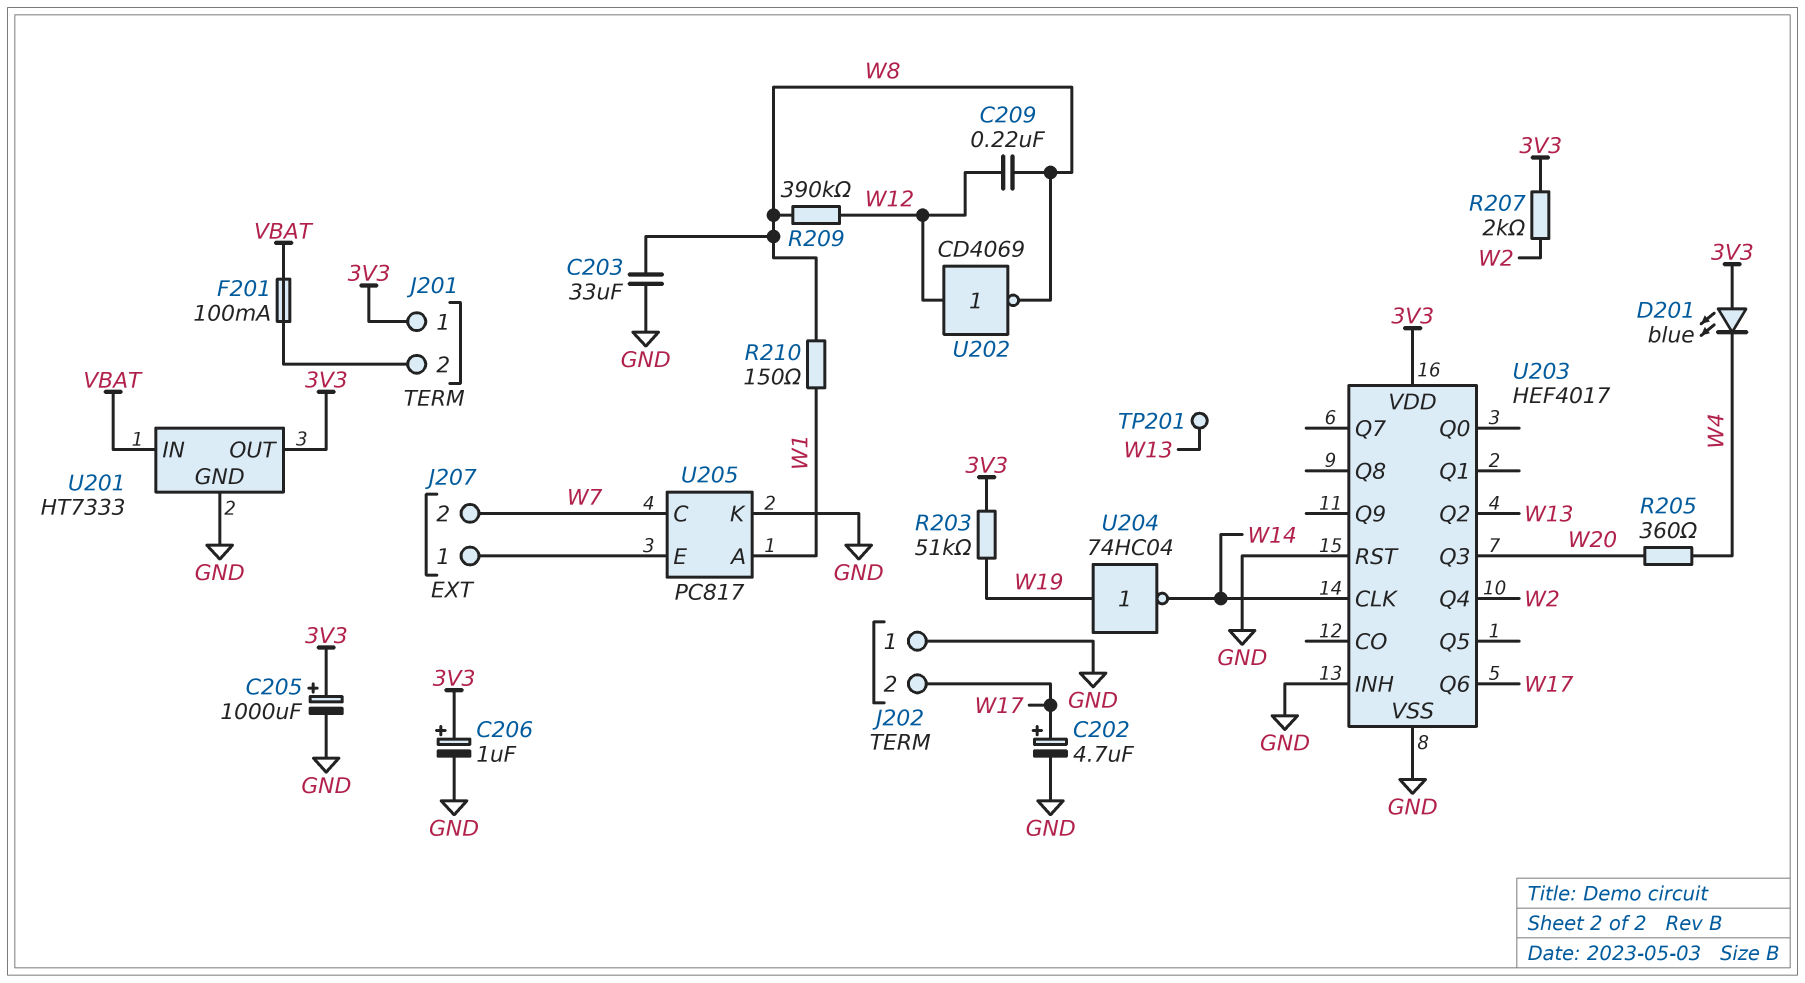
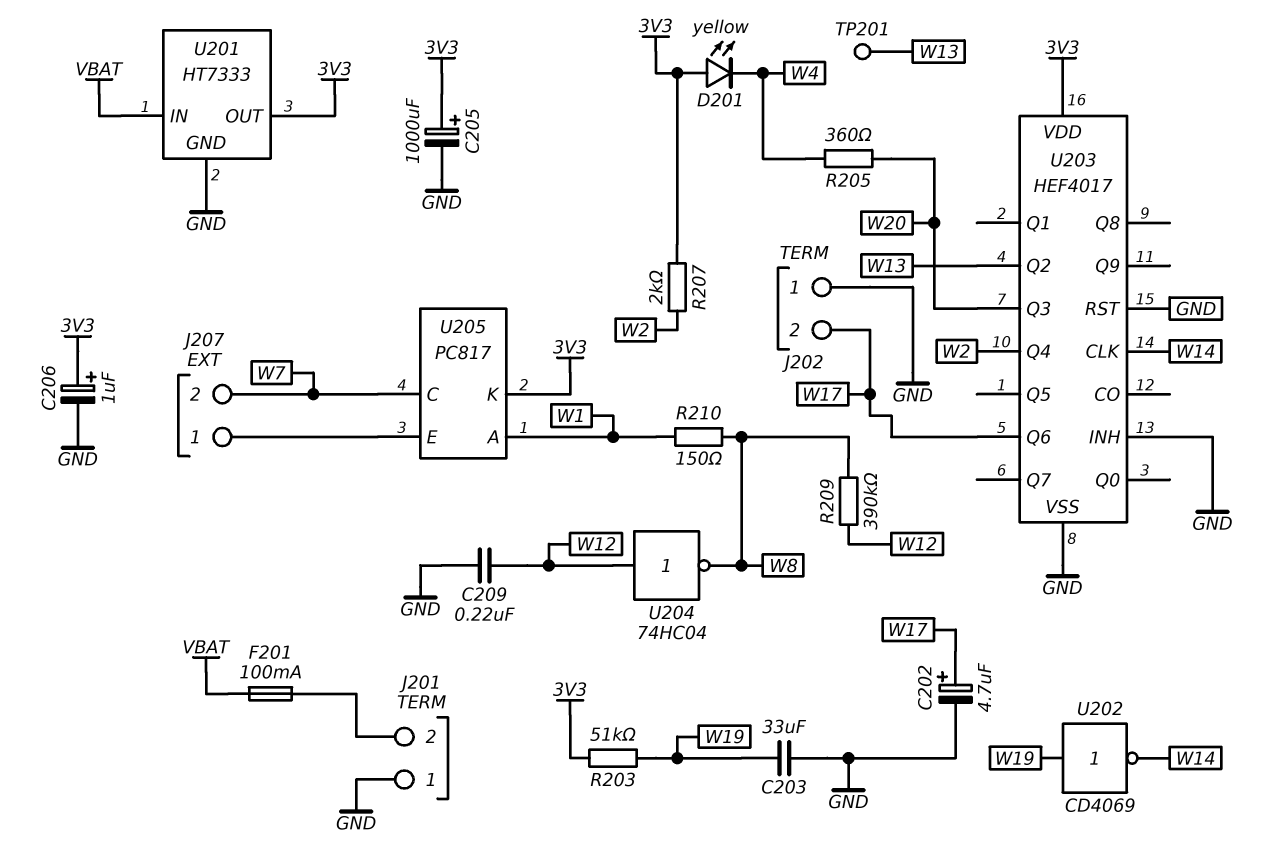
C203: 33uF (GND, W8) -> 33uF (GND, W19)
C209: 220nF (W8, W12) -> 220nF (GND, W12)
D201: LED blue (A 3V3, K W4) -> LED yellow (A 3V3, K W4)
J201 pin 1: 3V3 -> GND
U202: NOT CD4069 (in W12, out W8) -> NOT CD4069 (in W19, out W14)
U204: NOT 74HC04 (in W19, out W14) -> NOT 74HC04 (in W12, out W8)
U205 pin K: GND -> 3V3

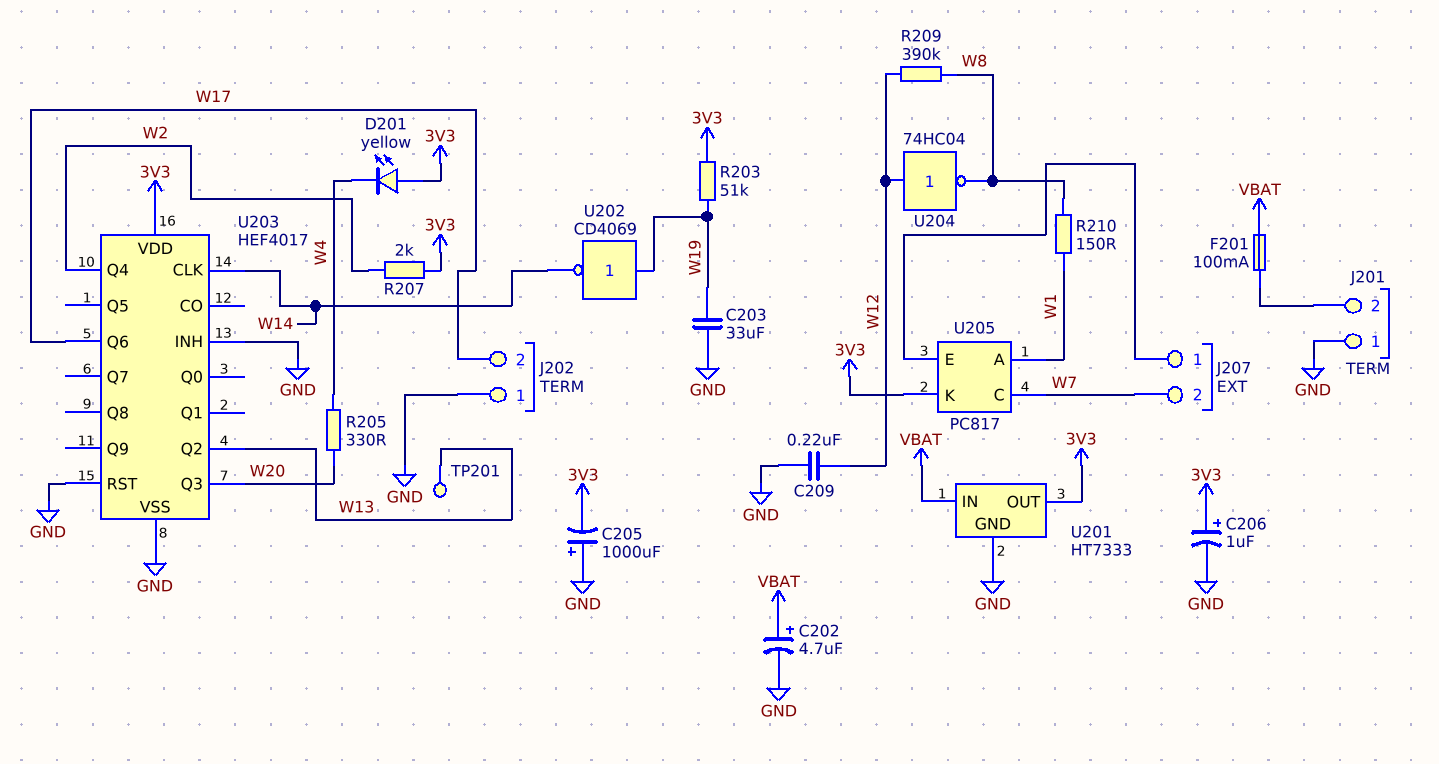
C202: 4.7uF (plus W17, minus GND) -> 4.7uF (plus VBAT, minus GND)
C205: 1000uF (plus 3V3, minus GND) -> 1000uF (plus GND, minus 3V3)
R205: 360 (W4, W20) -> 330 (W4, W20)

